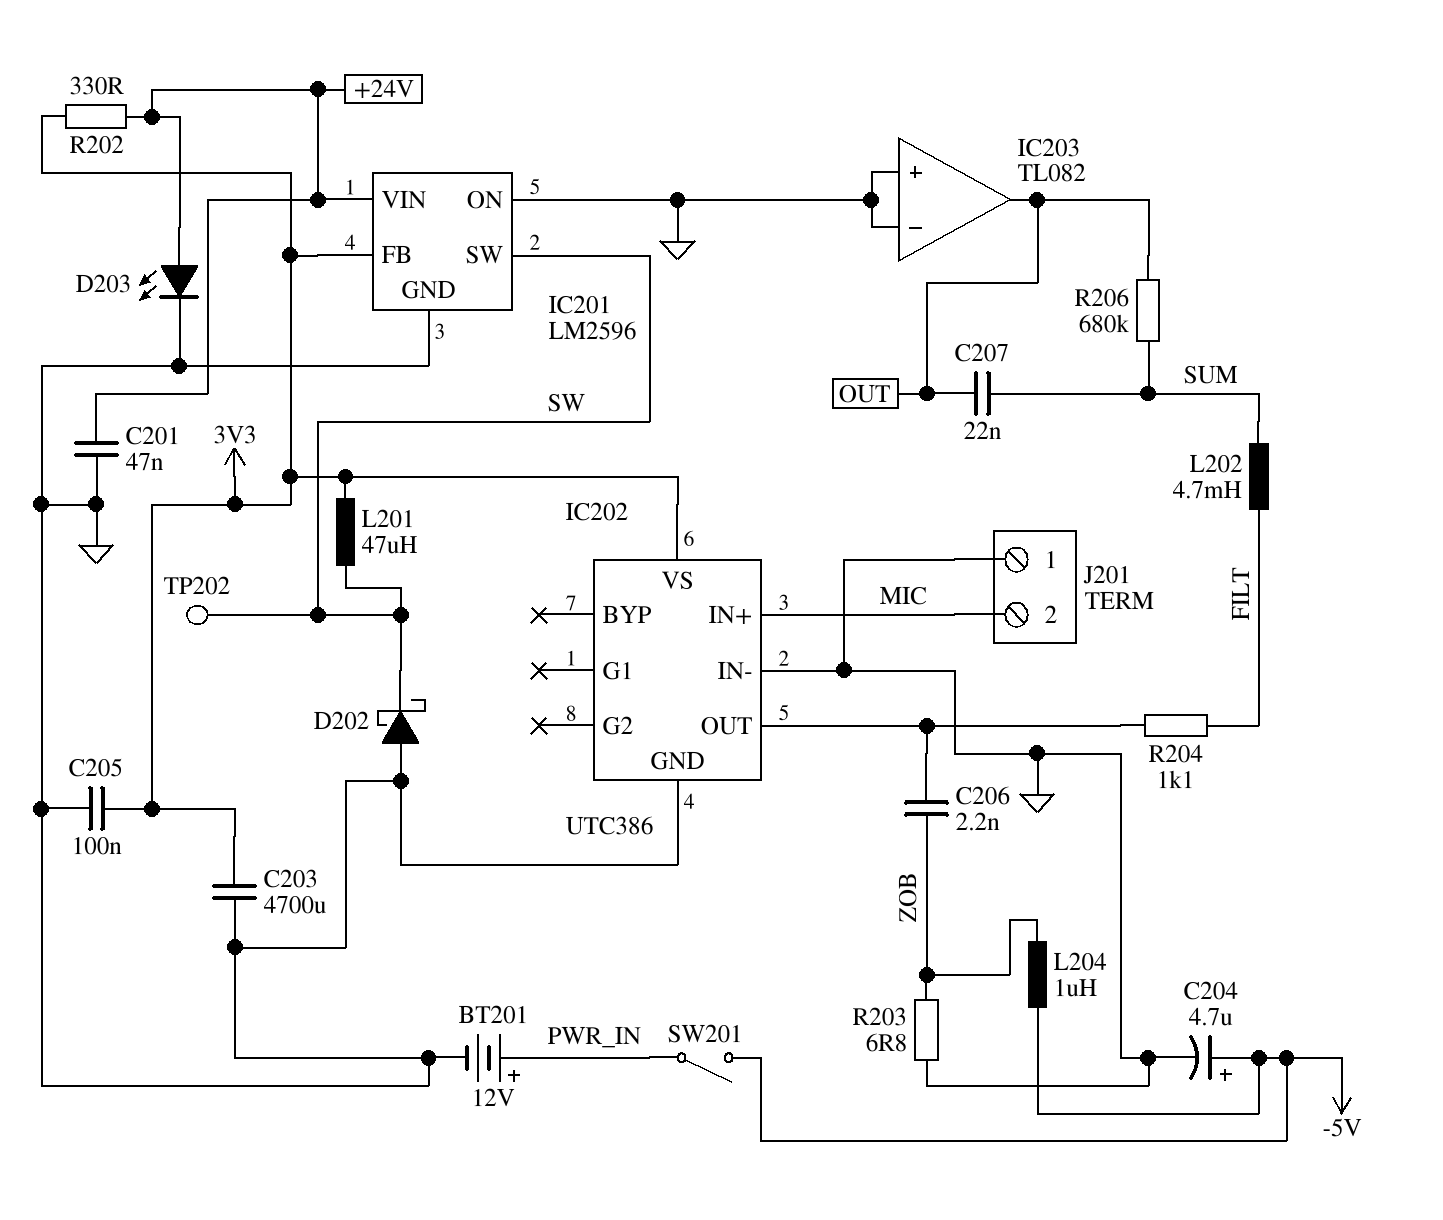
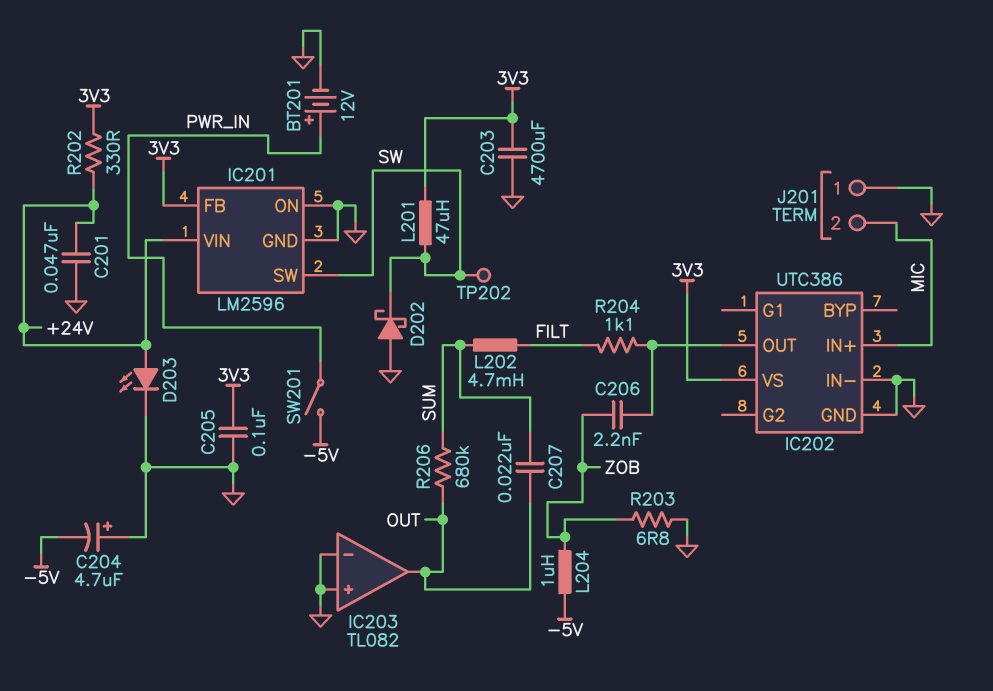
C204: 4.7uF (plus -5V, minus GND) -> 4.7uF (plus GND, minus -5V)

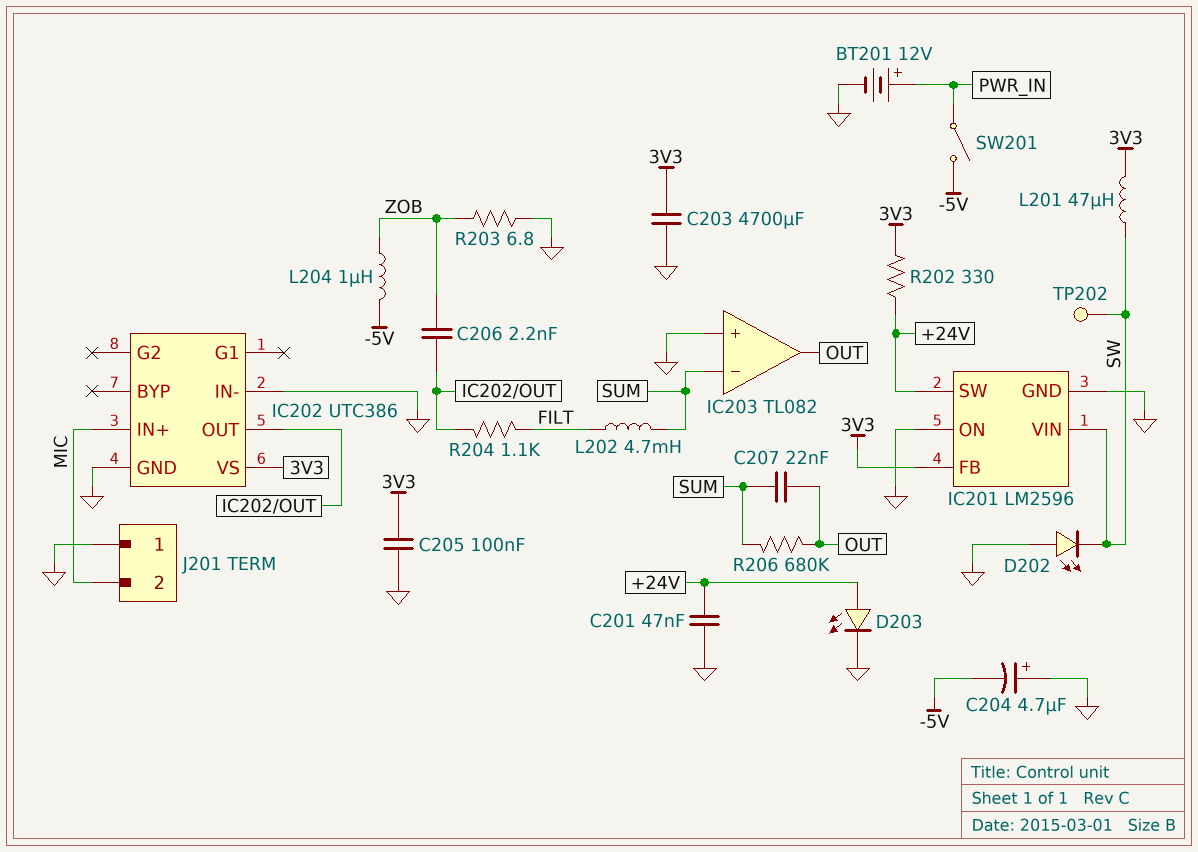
D202: schottky (A GND, K SW) -> LED (A GND, K SW)
IC201 pin SW: SW -> +24V
IC201 pin VIN: +24V -> SW
IC203 pin in-: GND -> SUM

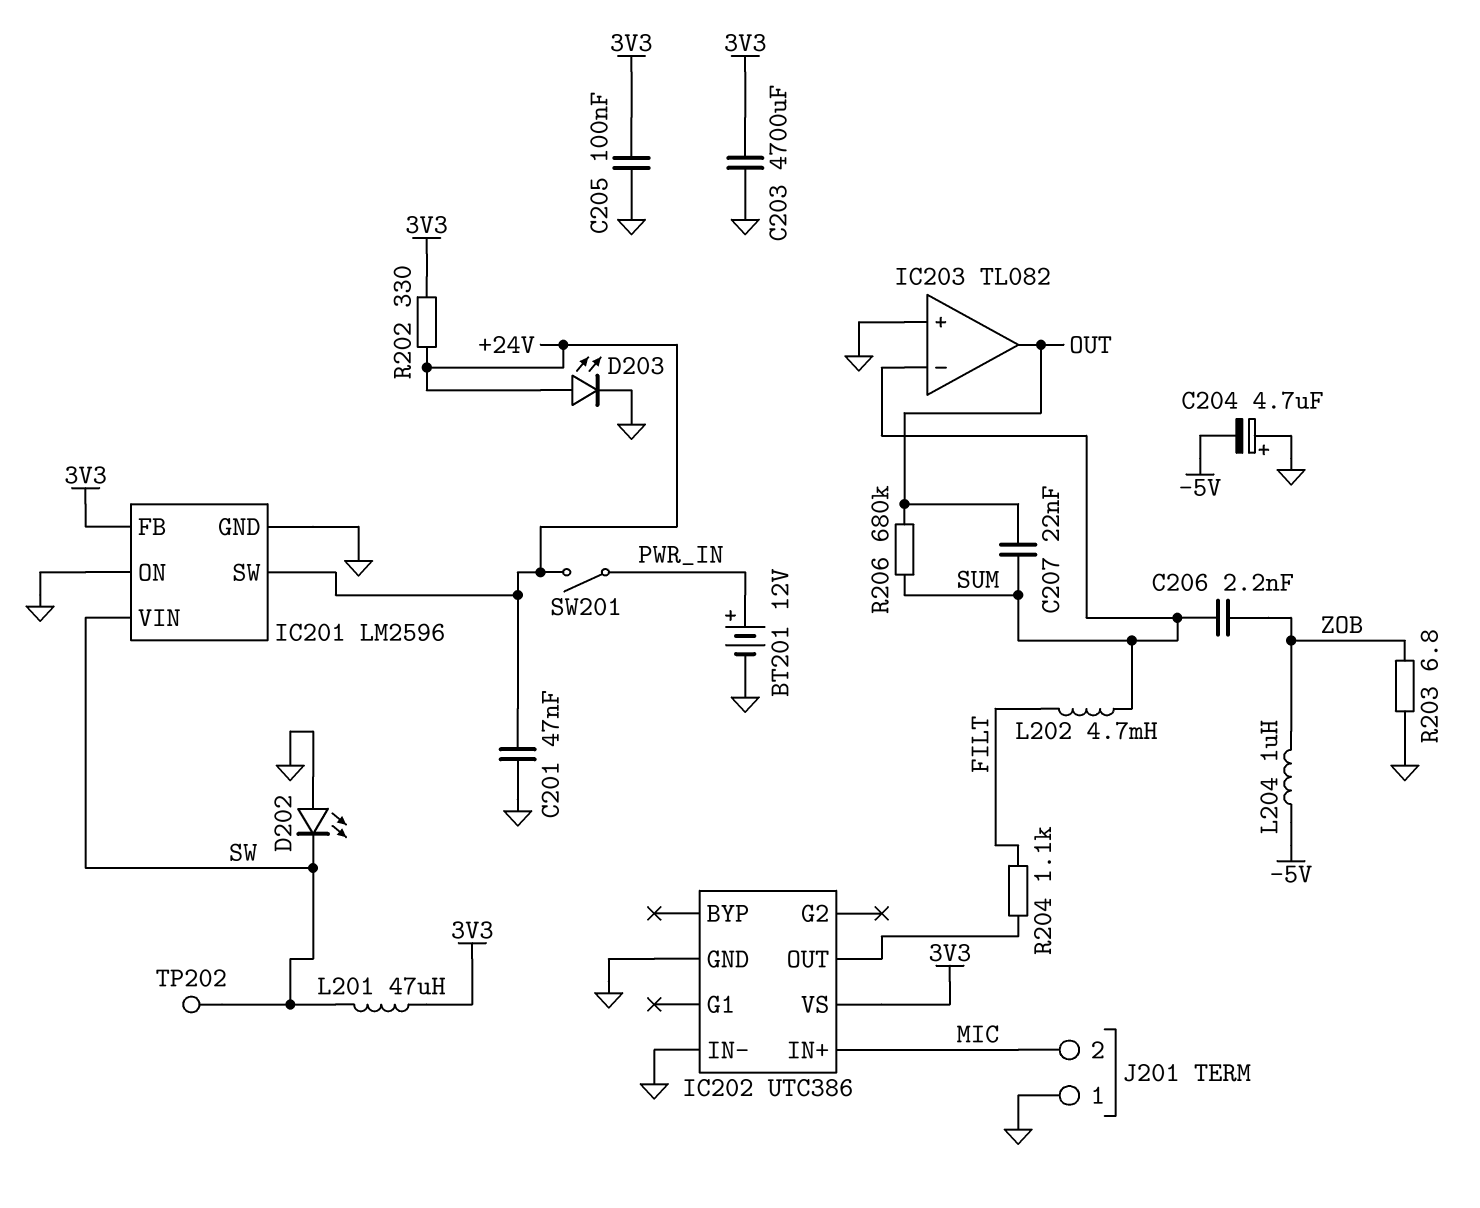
C206: 2.2nF (IC202/OUT, ZOB) -> 2.2nF (SUM, ZOB)
SW201: switch (-5V, PWR_IN) -> switch (+24V, PWR_IN)

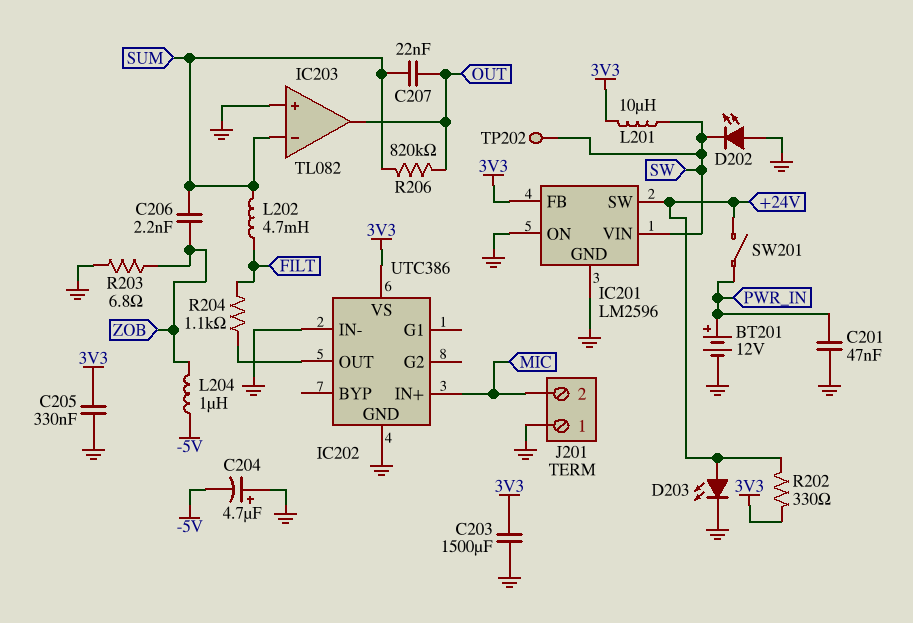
C201: 47nF (+24V, GND) -> 47nF (GND, PWR_IN)
C203: 4700uF (3V3, GND) -> 1500uF (3V3, GND)
C205: 100nF (3V3, GND) -> 330nF (3V3, GND)
L201: 47uH (3V3, SW) -> 10uH (3V3, SW)
R206: 680k (OUT, SUM) -> 820k (OUT, SUM)

